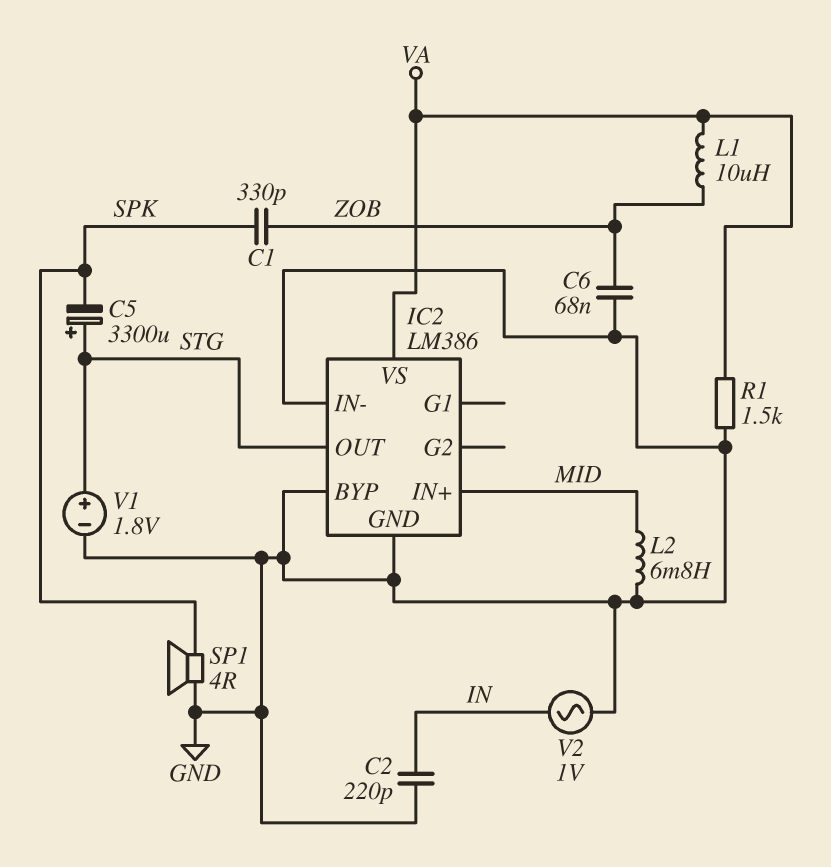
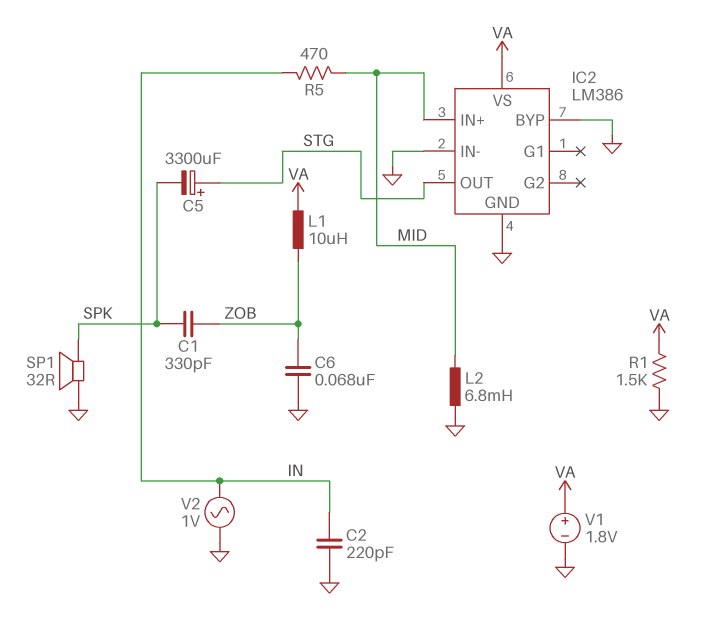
R5: none -> 470 (IN, MID)
SP1: speaker 4R (GND, SPK) -> speaker 32R (GND, SPK)
V1: 1.8V (plus STG, minus GND) -> 1.8V (plus VA, minus GND)

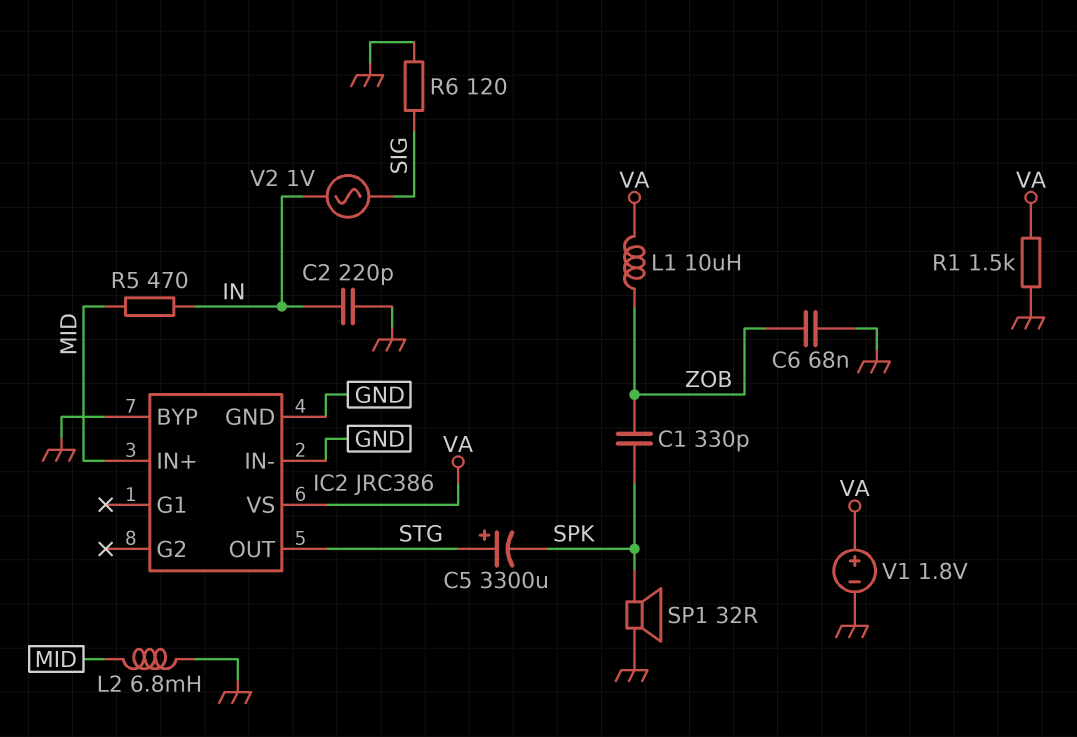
IC2: LM386 -> JRC386
R6: none -> 120 (GND, SIG)
V2: AC 1V (GND, IN) -> AC 1V (IN, SIG)

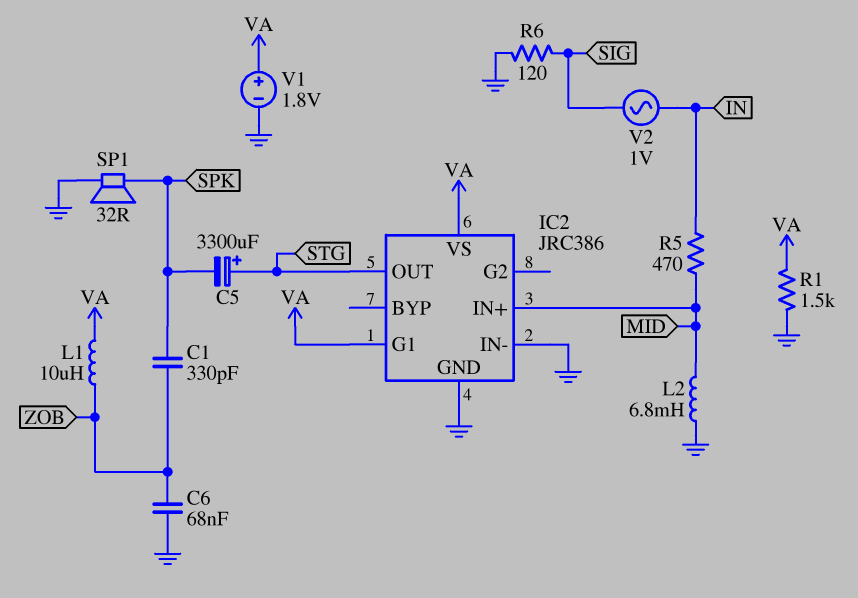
C2: 220pF (GND, IN) -> none
IC2 pin BYP: GND -> none
IC2 pin G1: none -> VA

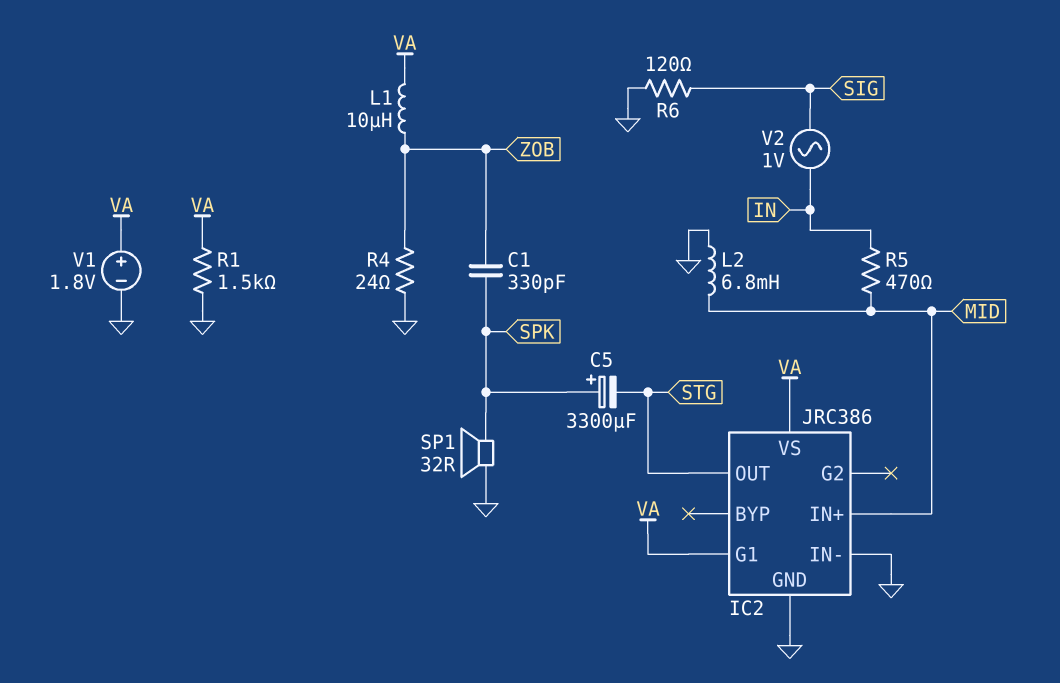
C5: 3300uF (plus STG, minus SPK) -> 3300uF (plus SPK, minus STG)
C6: 68nF (GND, ZOB) -> none
R4: none -> 24 (GND, ZOB)

